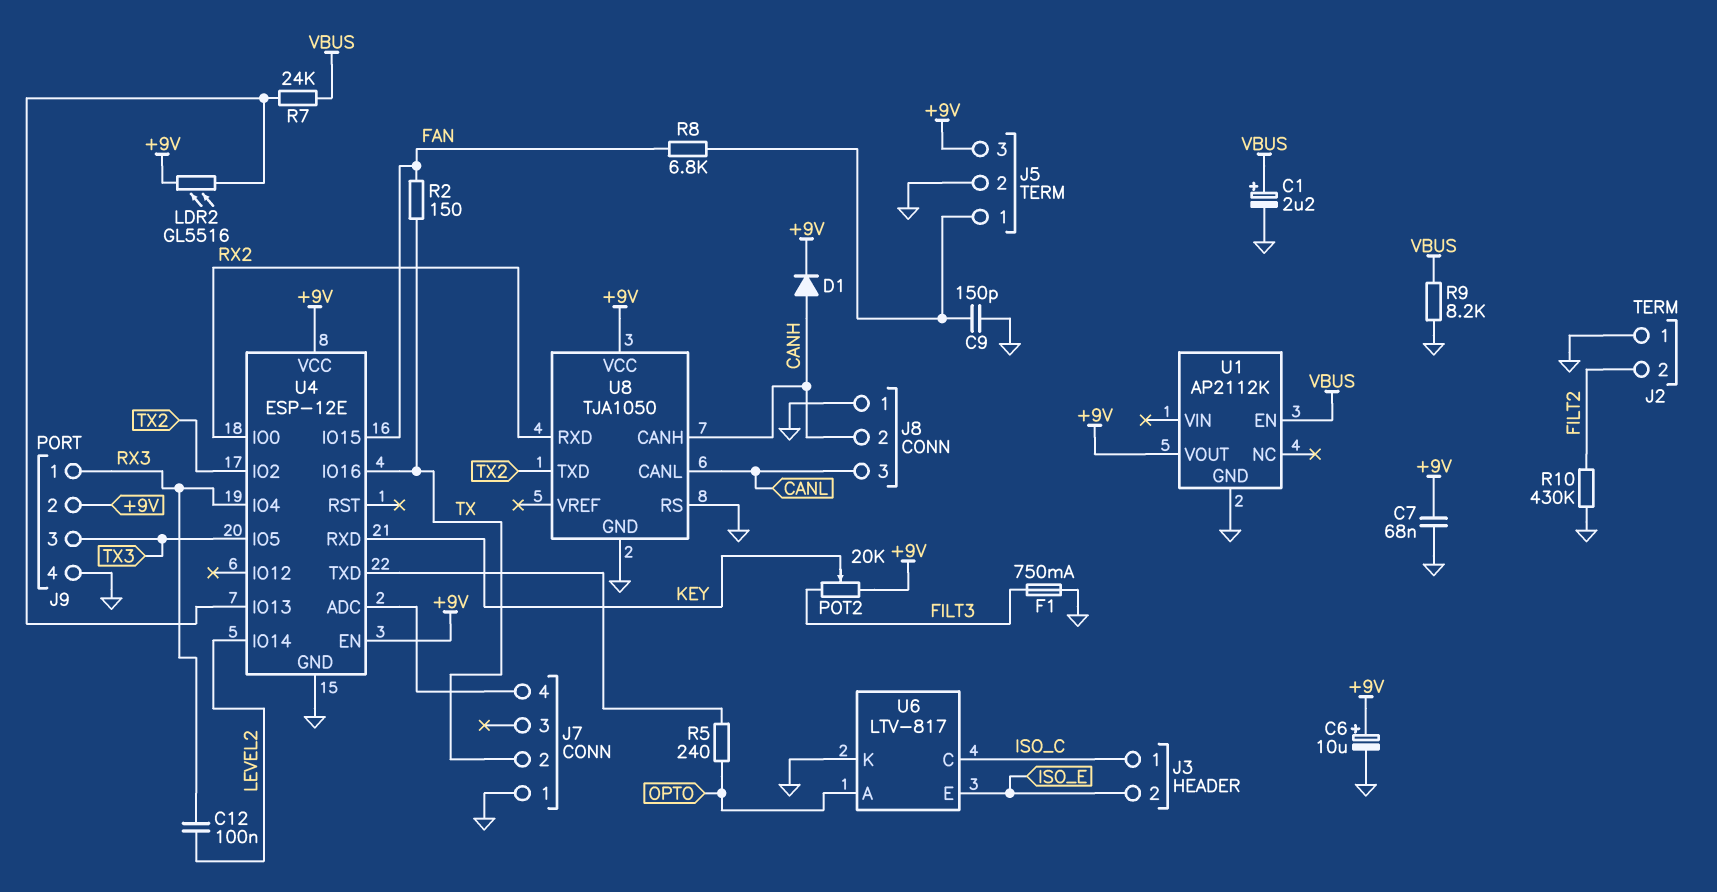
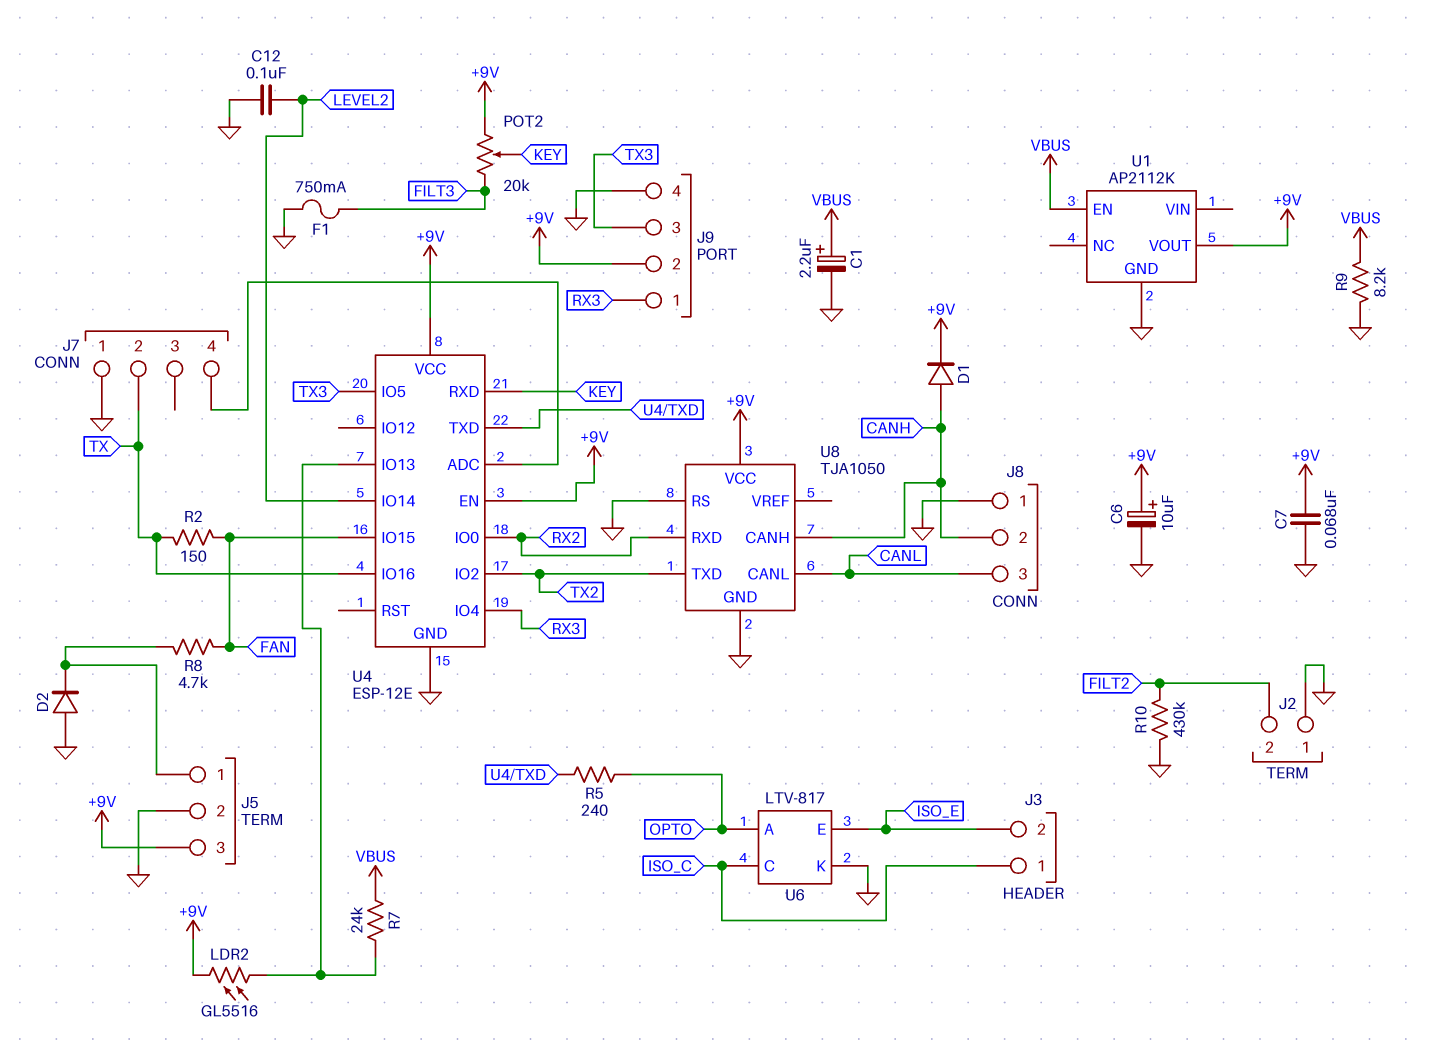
C9: 150pF (GND, J5/1) -> none
C12: 100nF (LEVEL2, RX3) -> 100nF (GND, LEVEL2)
D2: none -> diode (A GND, K J5/1)
R8: 6.8k (FAN, J5/1) -> 4.7k (FAN, J5/1)

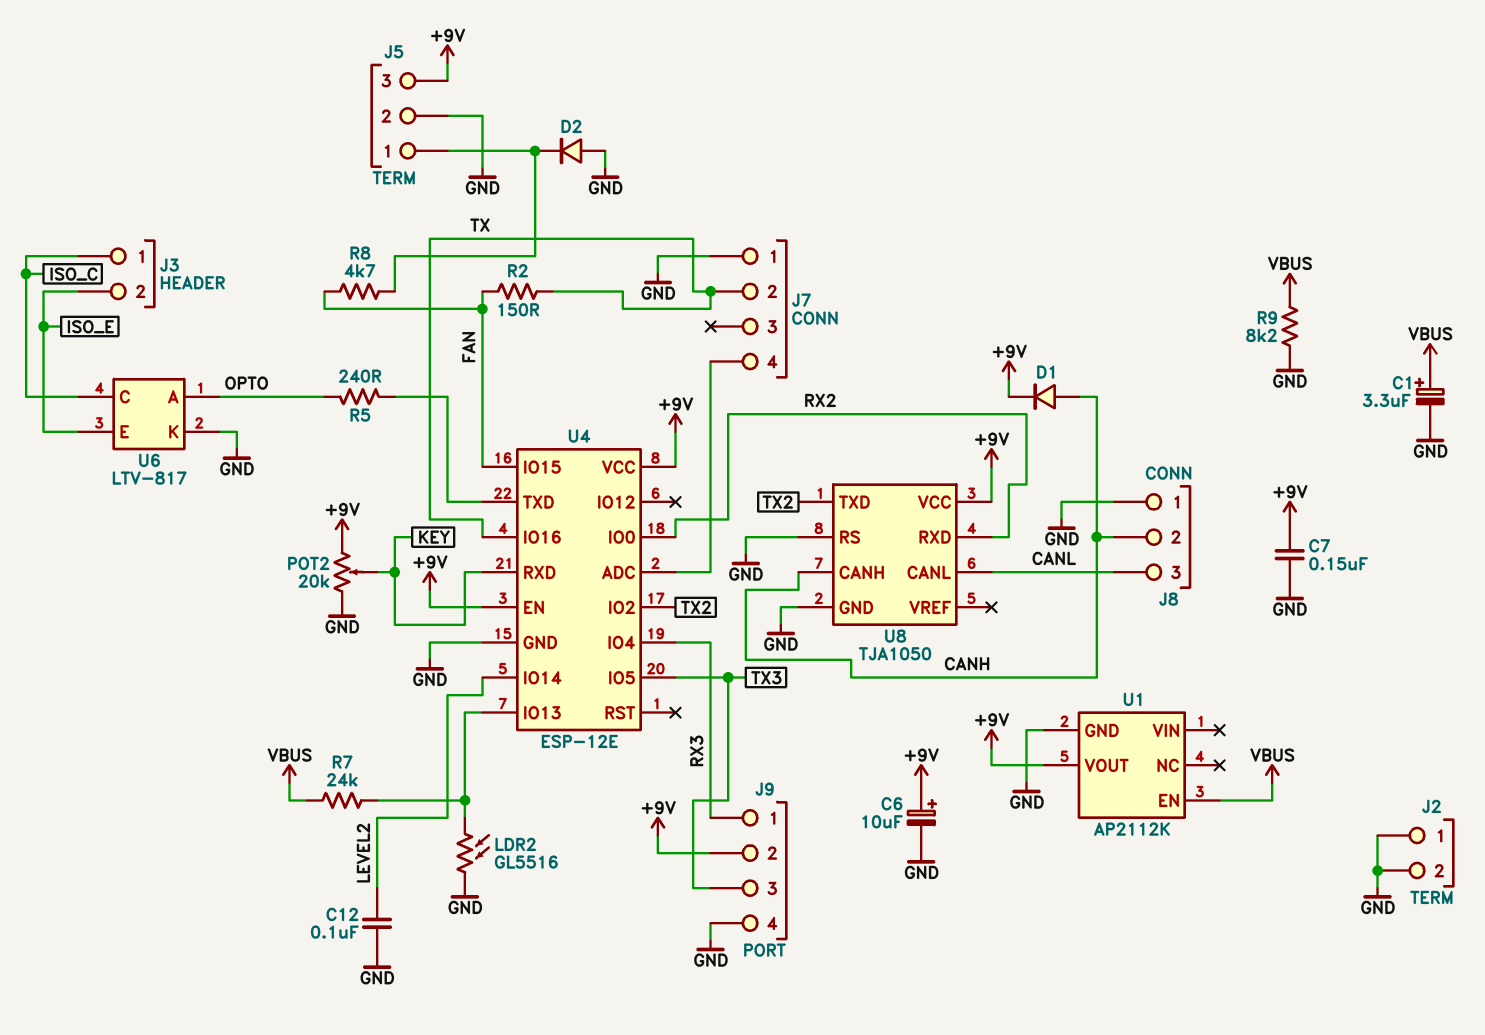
C1: 2.2uF (plus VBUS, minus GND) -> 3.3uF (plus VBUS, minus GND)
C7: 68nF (+9V, GND) -> 150nF (+9V, GND)
F1: 750mA (FILT3, GND) -> none
J2 pin 2: FILT2 -> GND
LDR2: GL5516 (+9V, U4/IO13) -> GL5516 (GND, U4/IO13)
POT2: 20k (+9V, FILT3, wiper KEY) -> 20k (+9V, GND, wiper KEY)
R10: 430k (FILT2, GND) -> none

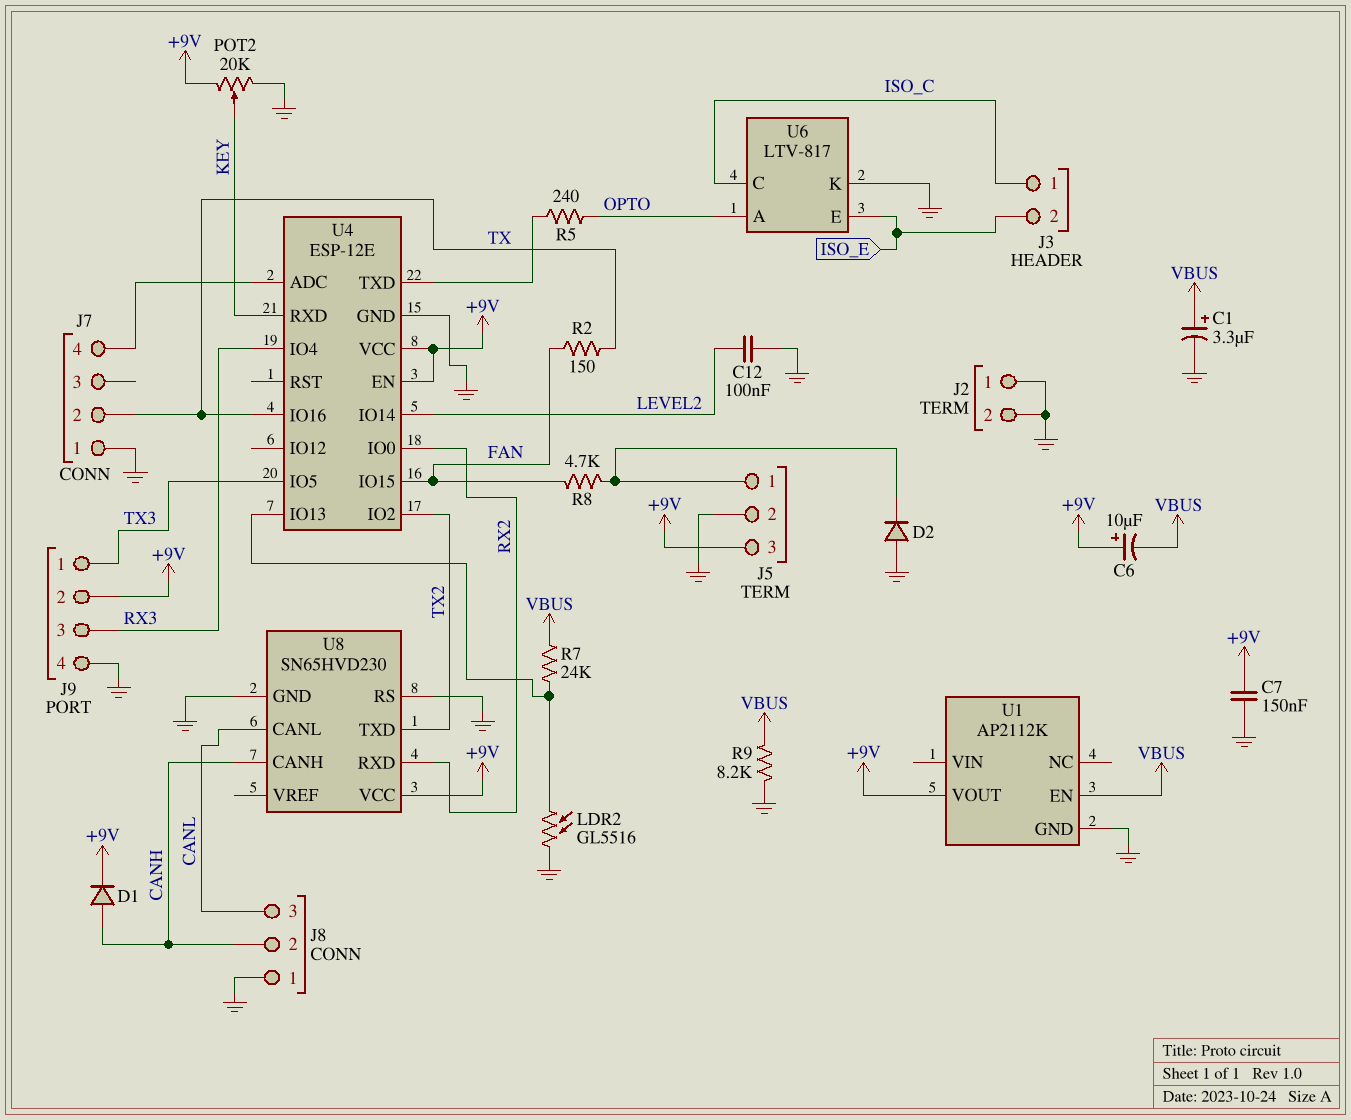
C6: 10uF (plus +9V, minus GND) -> 10uF (plus +9V, minus VBUS)
J9 pin 1: RX3 -> TX3
J9 pin 3: TX3 -> RX3
U8: TJA1050 -> SN65HVD230

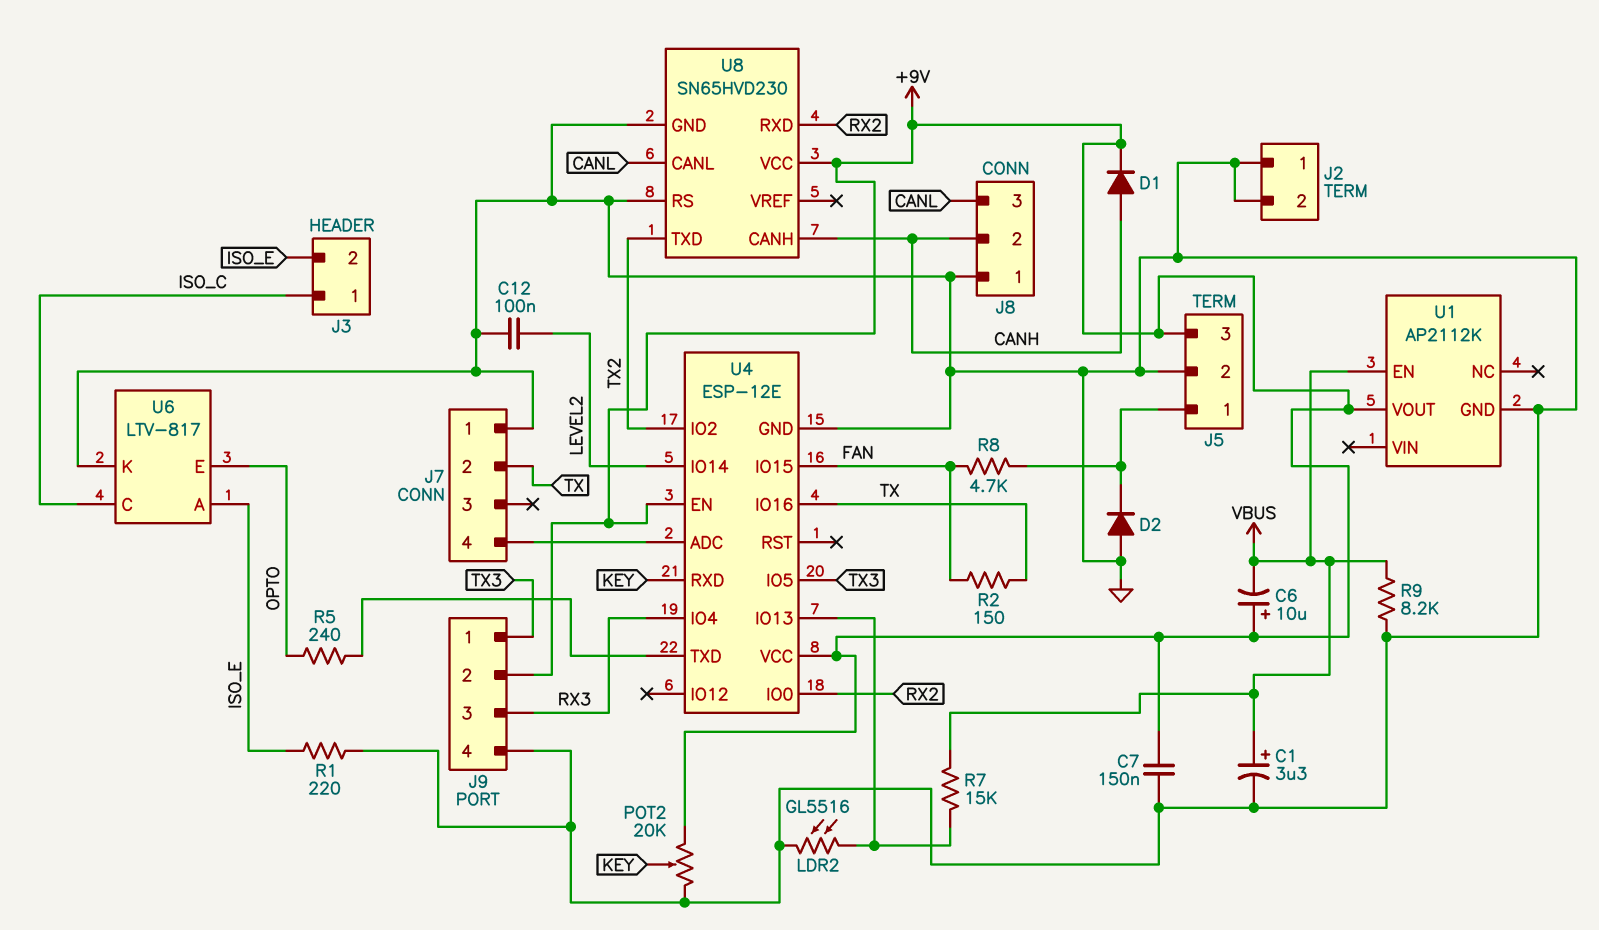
R1: none -> 220 (GND, ISO_E)
R7: 24k (U4/IO13, VBUS) -> 15k (U4/IO13, VBUS)
U6 pin A: OPTO -> ISO_E
U6 pin E: ISO_E -> OPTO

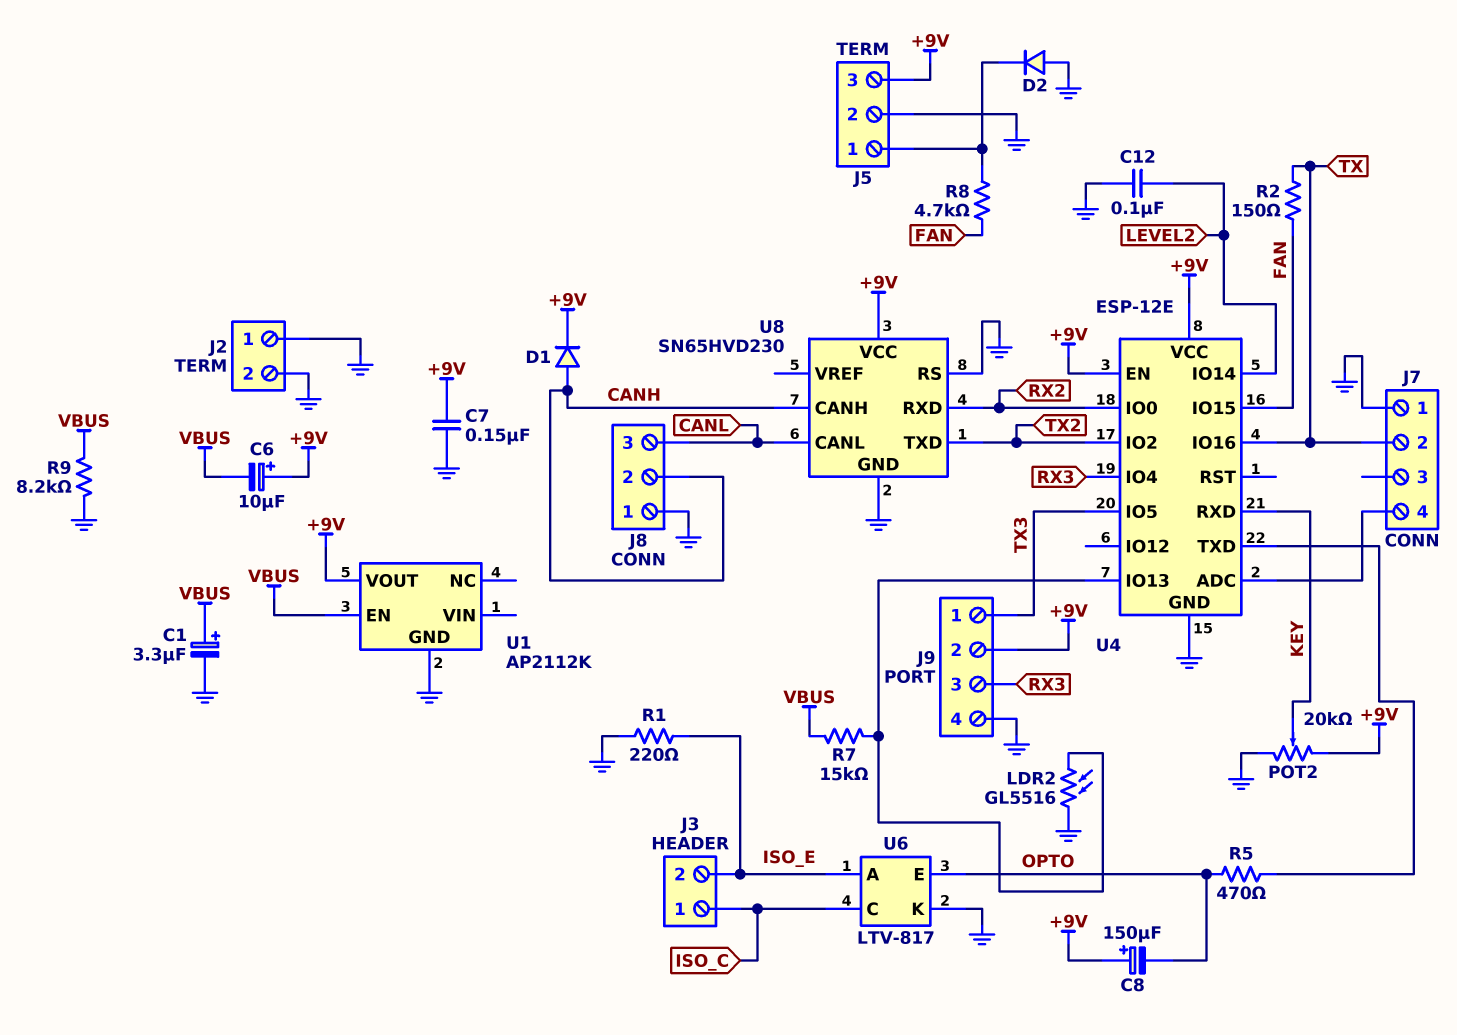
C8: none -> 150uF (plus +9V, minus OPTO)
R5: 240 (OPTO, U4/TXD) -> 470 (OPTO, U4/TXD)

